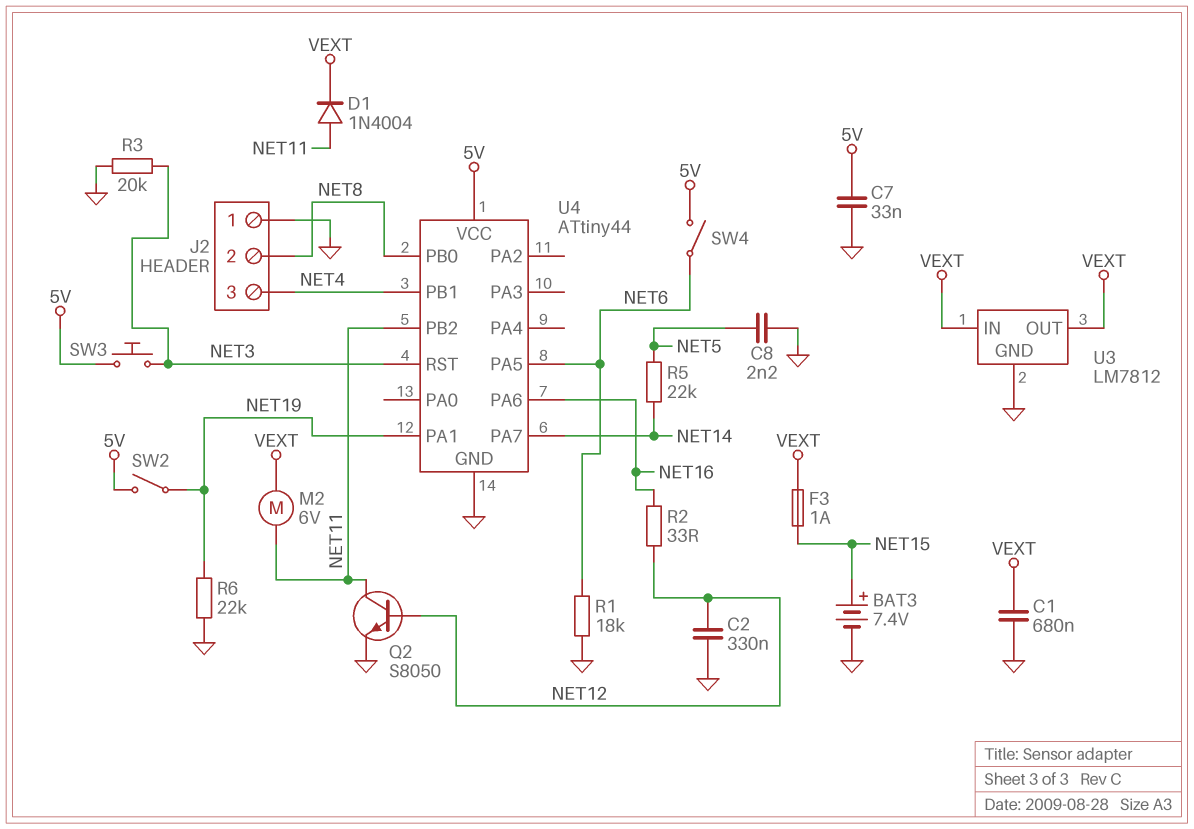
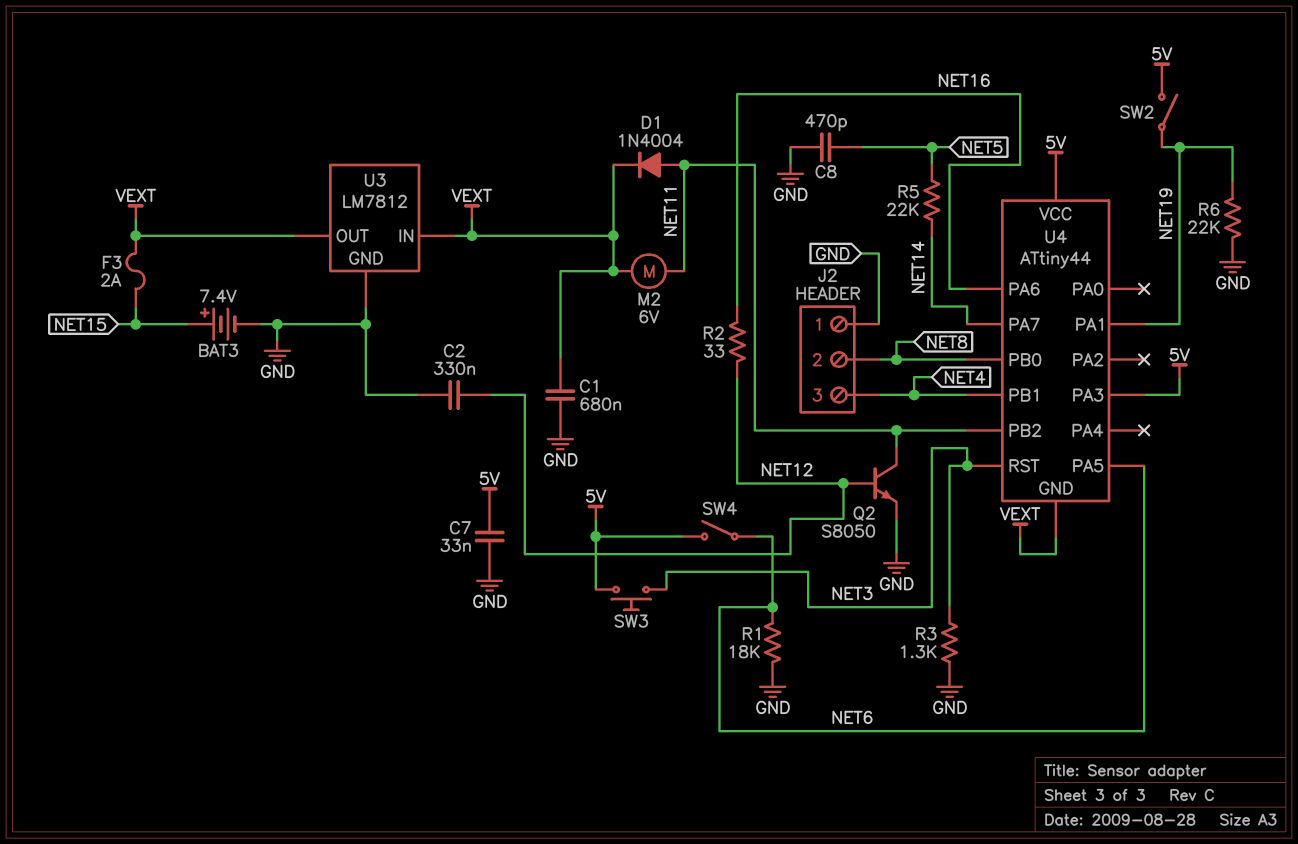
C8: 2.2nF (GND, NET5) -> 470pF (GND, NET5)
F3: 1A (NET15, VEXT) -> 2A (NET15, VEXT)
R3: 20k (GND, NET3) -> 1.3k (GND, NET3)
U4 pin GND: GND -> VEXT
U4 pin PA3: none -> 5V

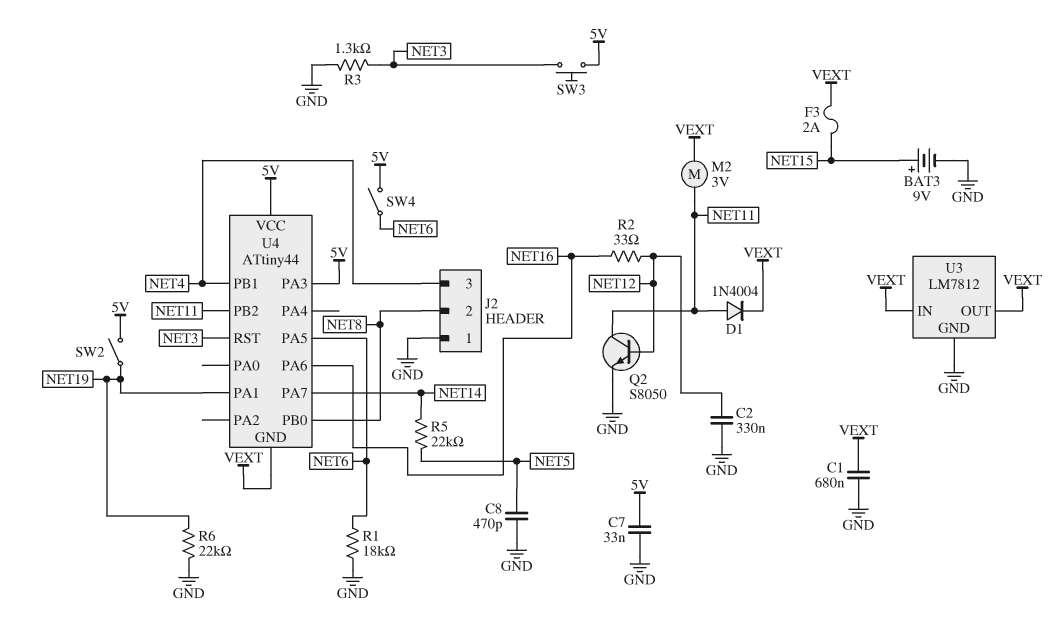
BAT3: 7.4V (plus NET15, minus GND) -> 9V (plus NET15, minus GND)
M2: motor 6V (NET11, VEXT) -> motor 3V (NET11, VEXT)

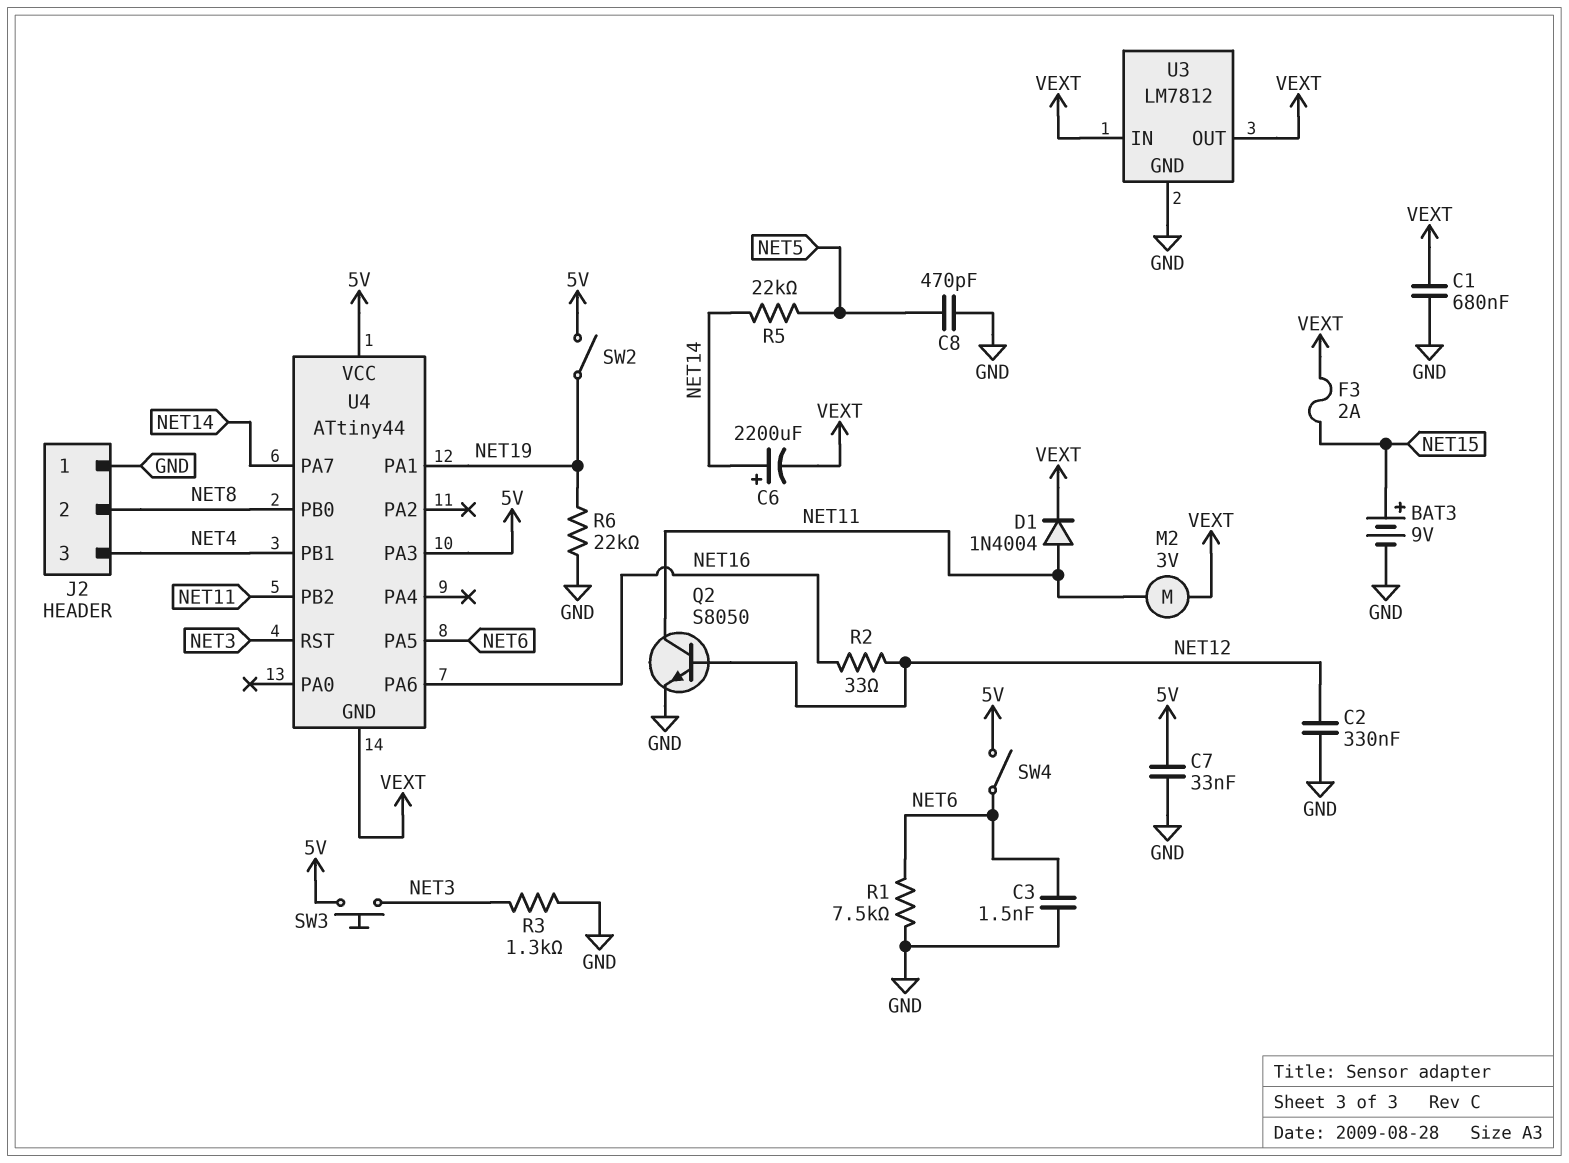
C3: none -> 1.5nF (GND, NET6)
C6: none -> 2200uF (plus NET14, minus VEXT)
R1: 18k (GND, NET6) -> 7.5k (GND, NET6)

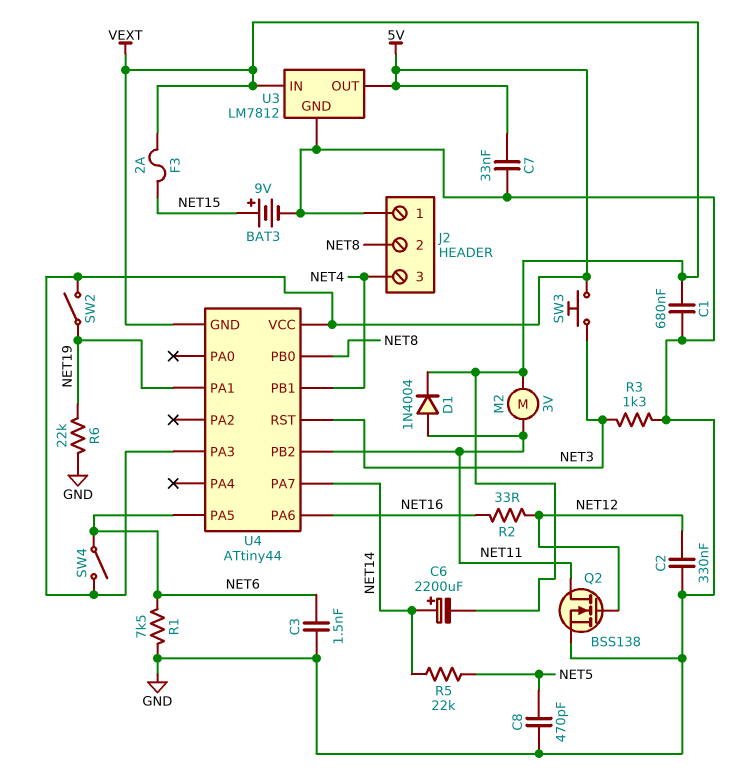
Q2: NPN S8050 (B NET12, C NET11, E GND) -> NMOS BSS138 (G NET12, D NET11, S GND)
U3 pin OUT: VEXT -> 5V

